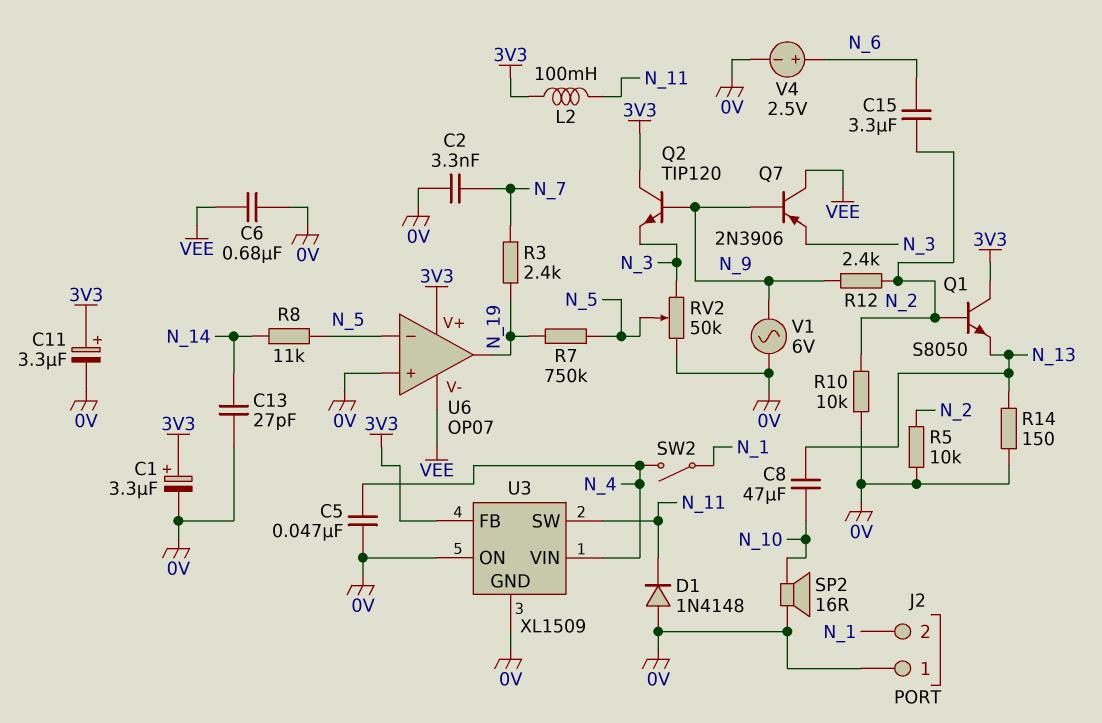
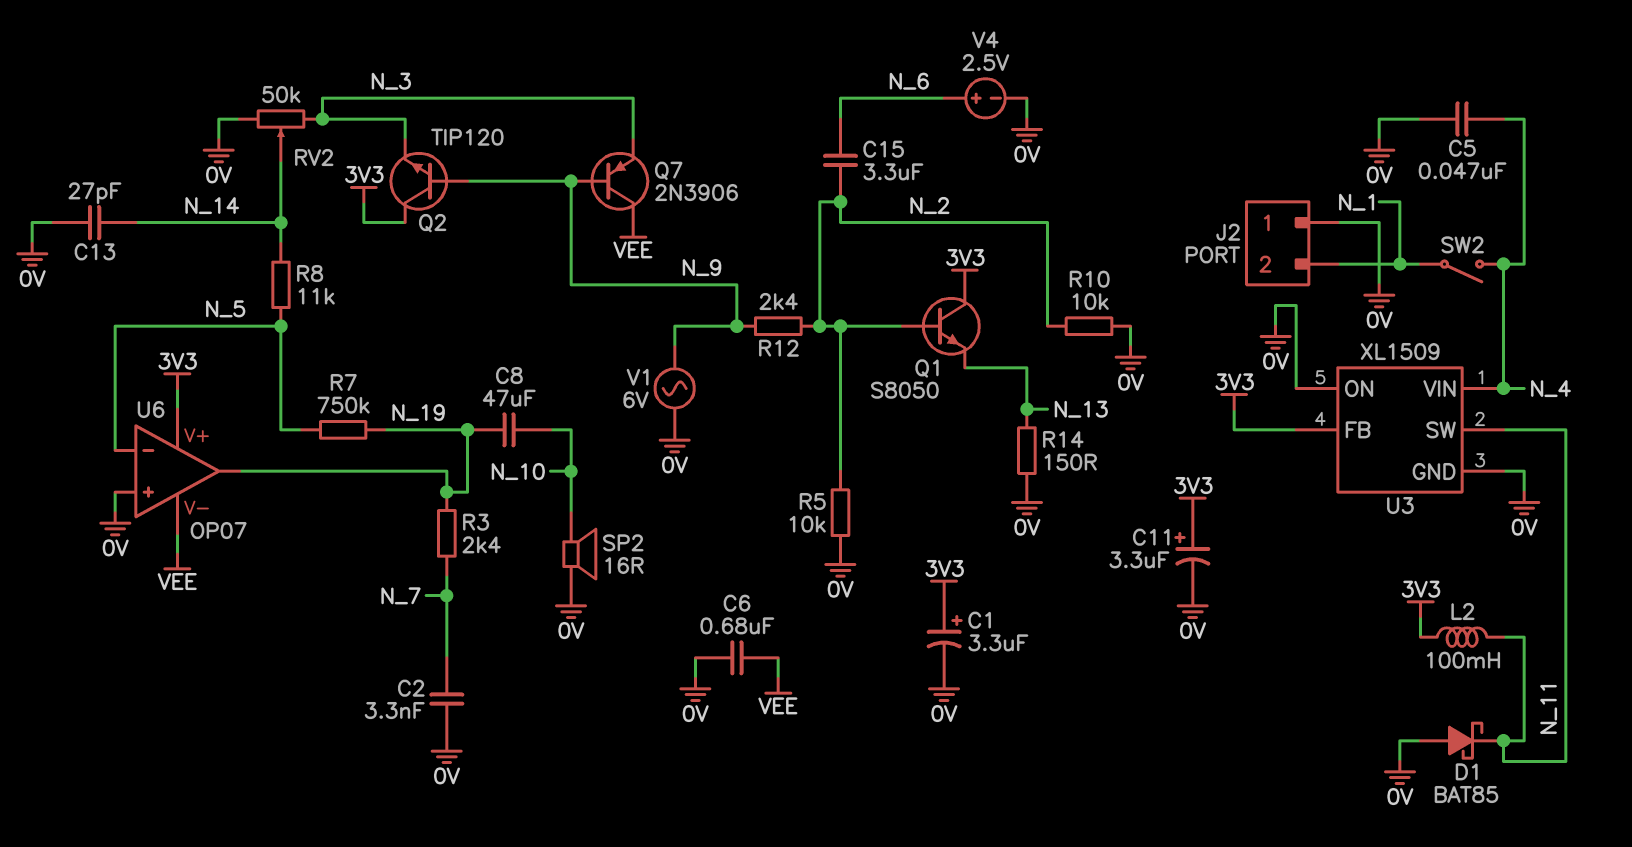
C8: 47uF (N_10, N_13) -> 47uF (N_10, N_19)
D1: diode 1N4148 (A 0V, K N_11) -> schottky BAT85 (A 0V, K N_11)
RV2: 50k (0V, N_3, wiper N_5) -> 50k (0V, N_3, wiper N_14)

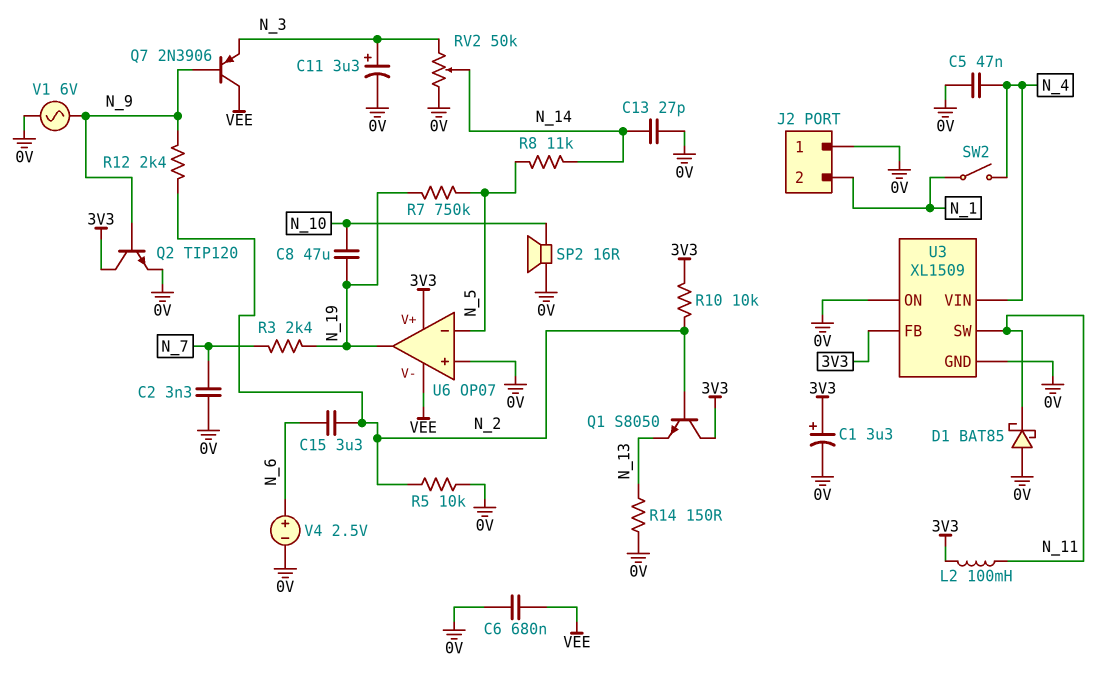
C11: 3.3uF (plus 3V3, minus 0V) -> 3.3uF (plus N_3, minus 0V)
Q2: NPN TIP120 (B N_9, C 3V3, E N_3) -> NPN TIP120 (B N_9, C 3V3, E 0V)
R10: 10k (0V, N_2) -> 10k (3V3, N_2)

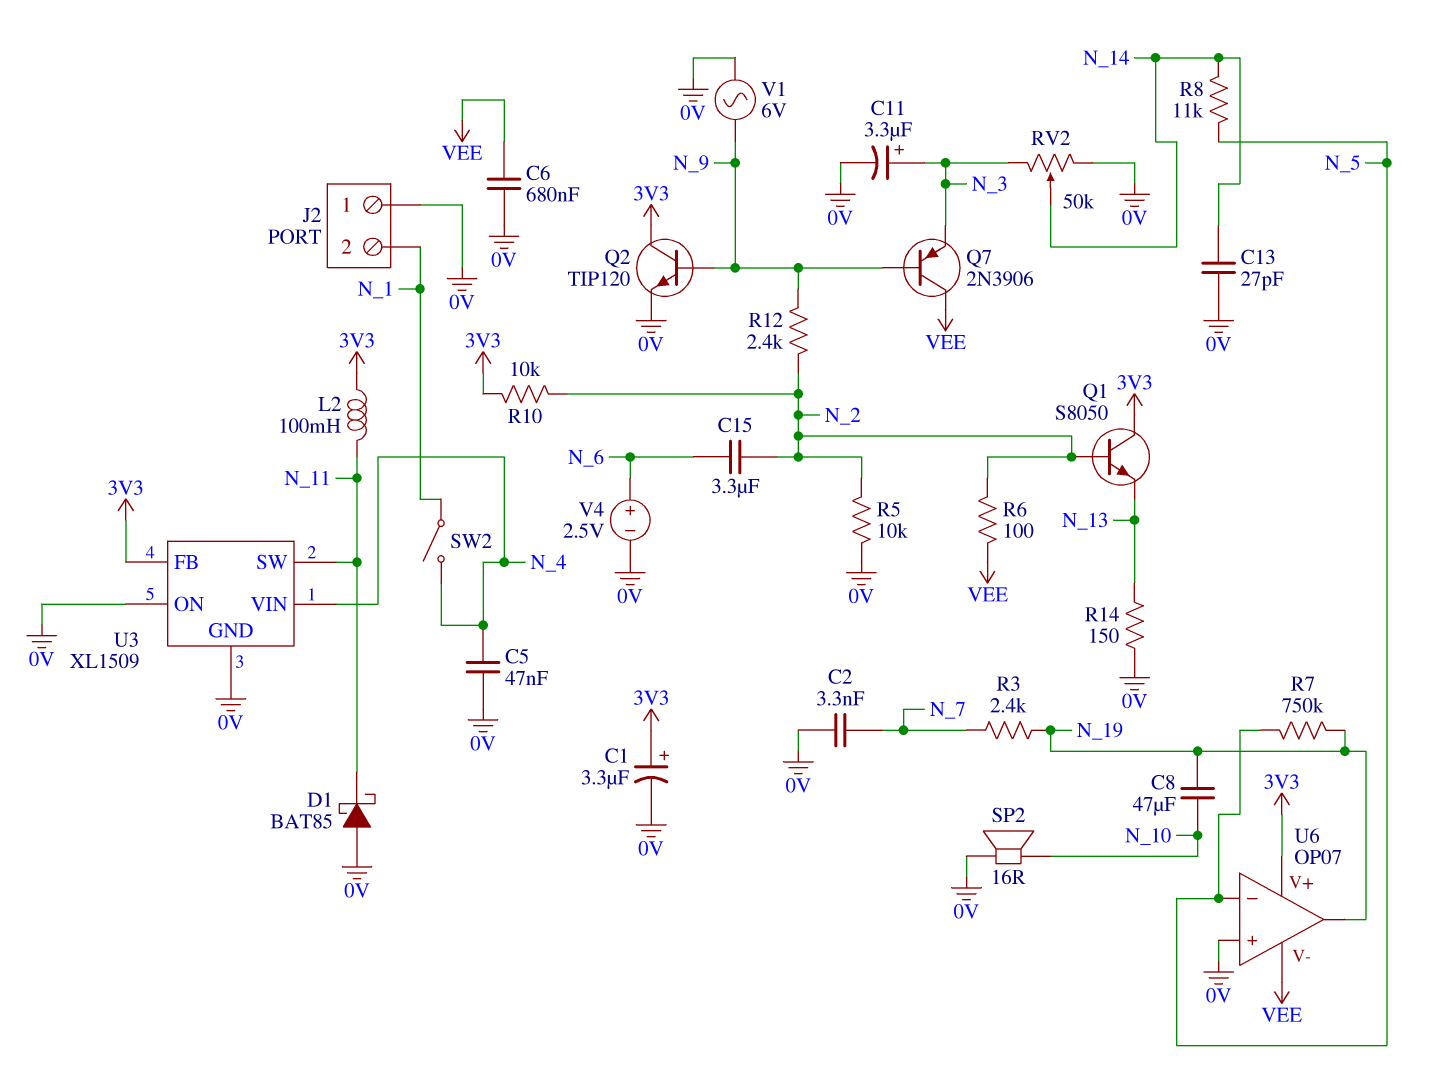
R6: none -> 100 (N_2, VEE)

